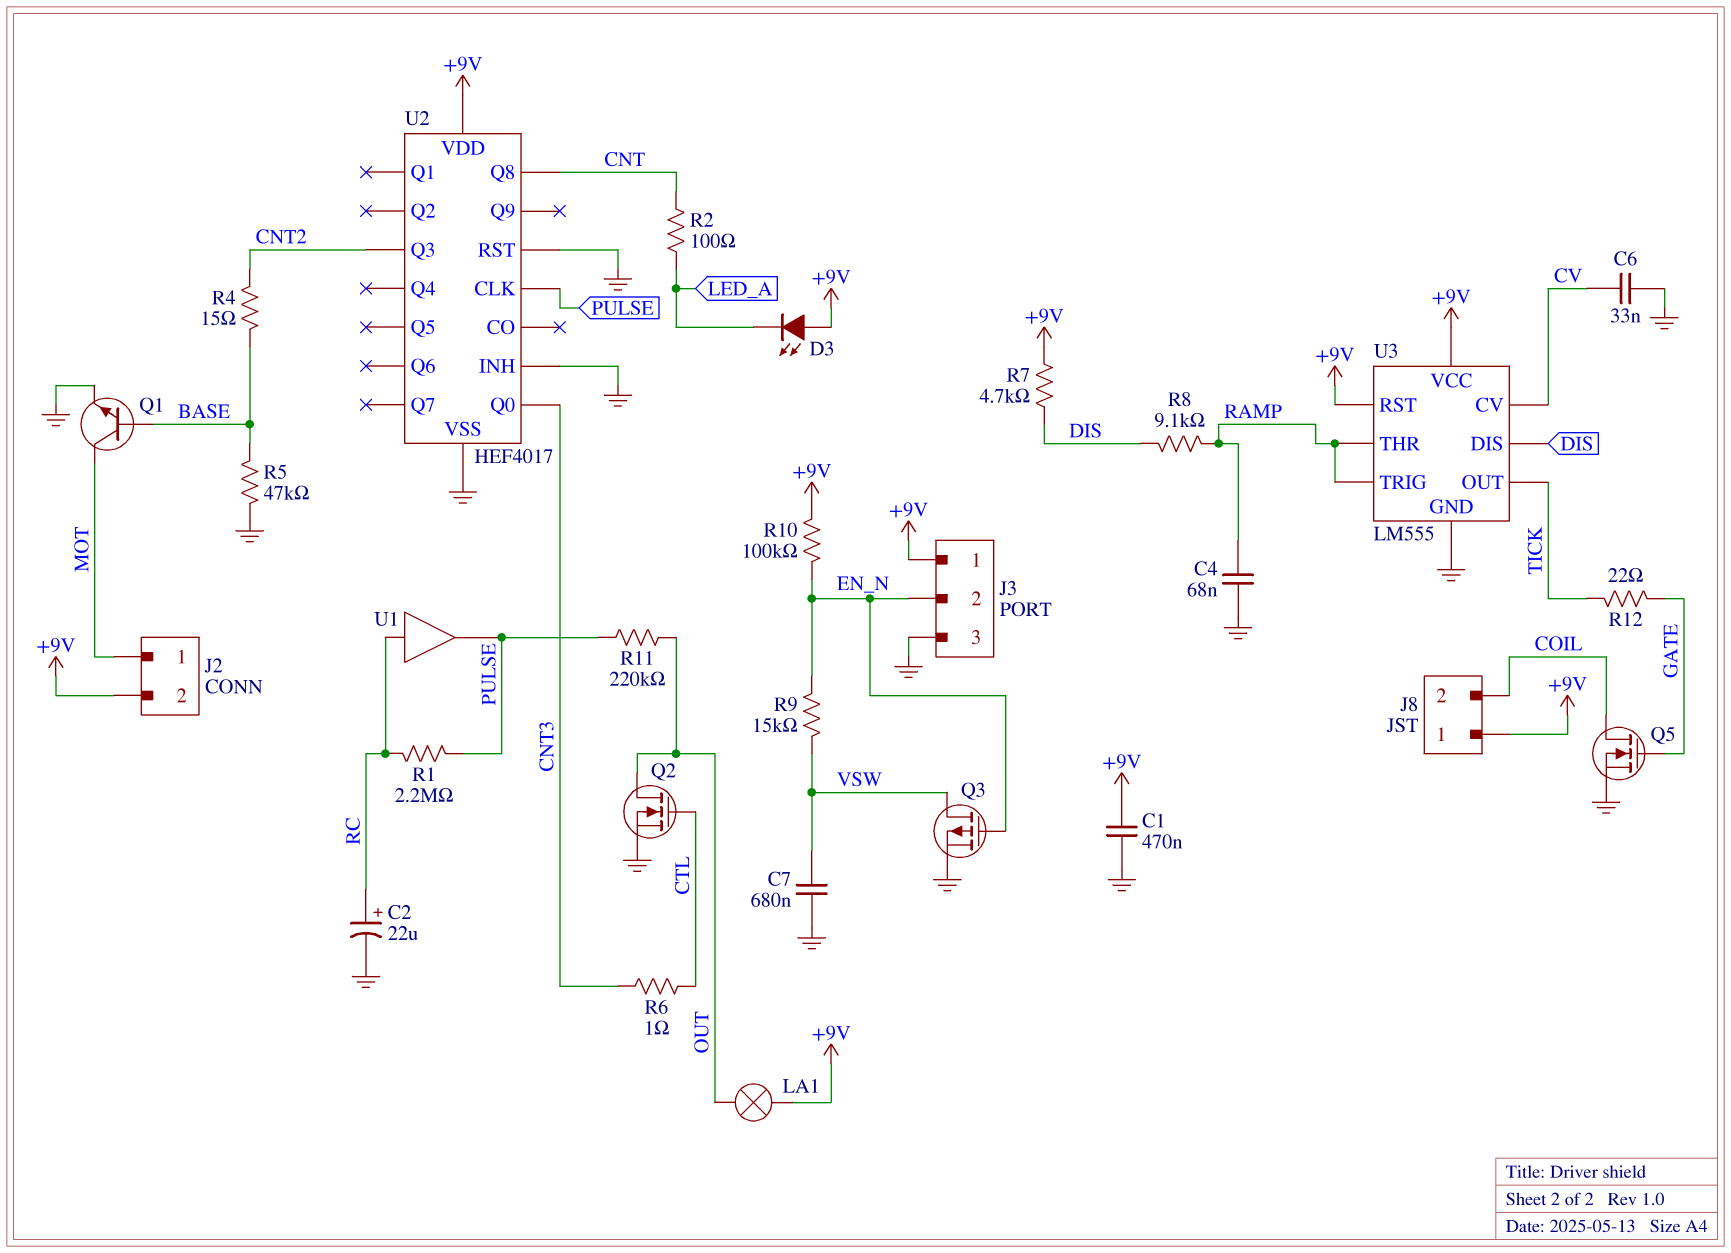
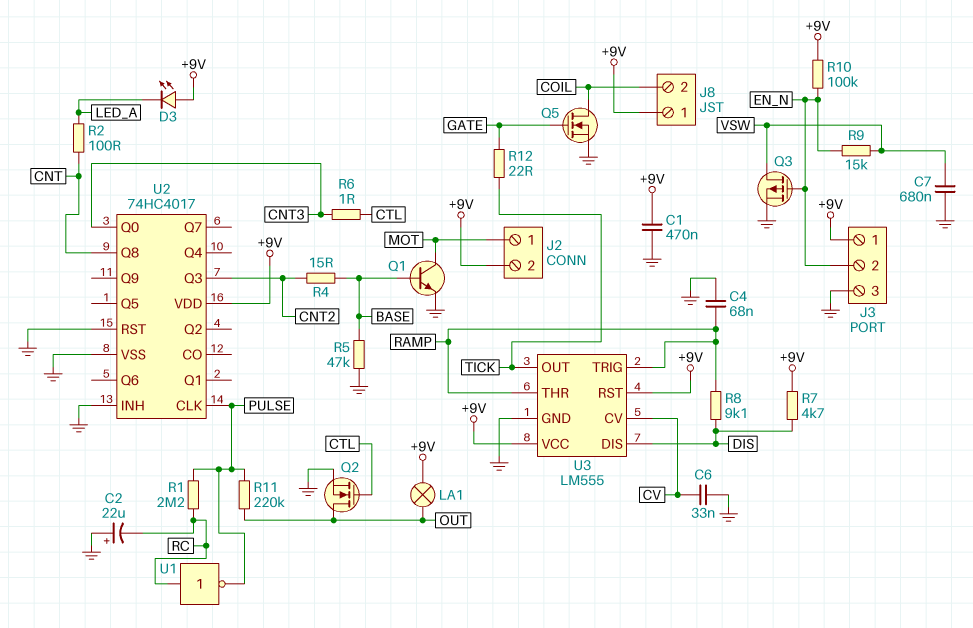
C2: 22uF (plus RC, minus GND) -> 22uF (plus GND, minus RC)
U1: buffer (in RC, out PULSE) -> NOT (in RC, out PULSE)
U2: HEF4017 -> 74HC4017

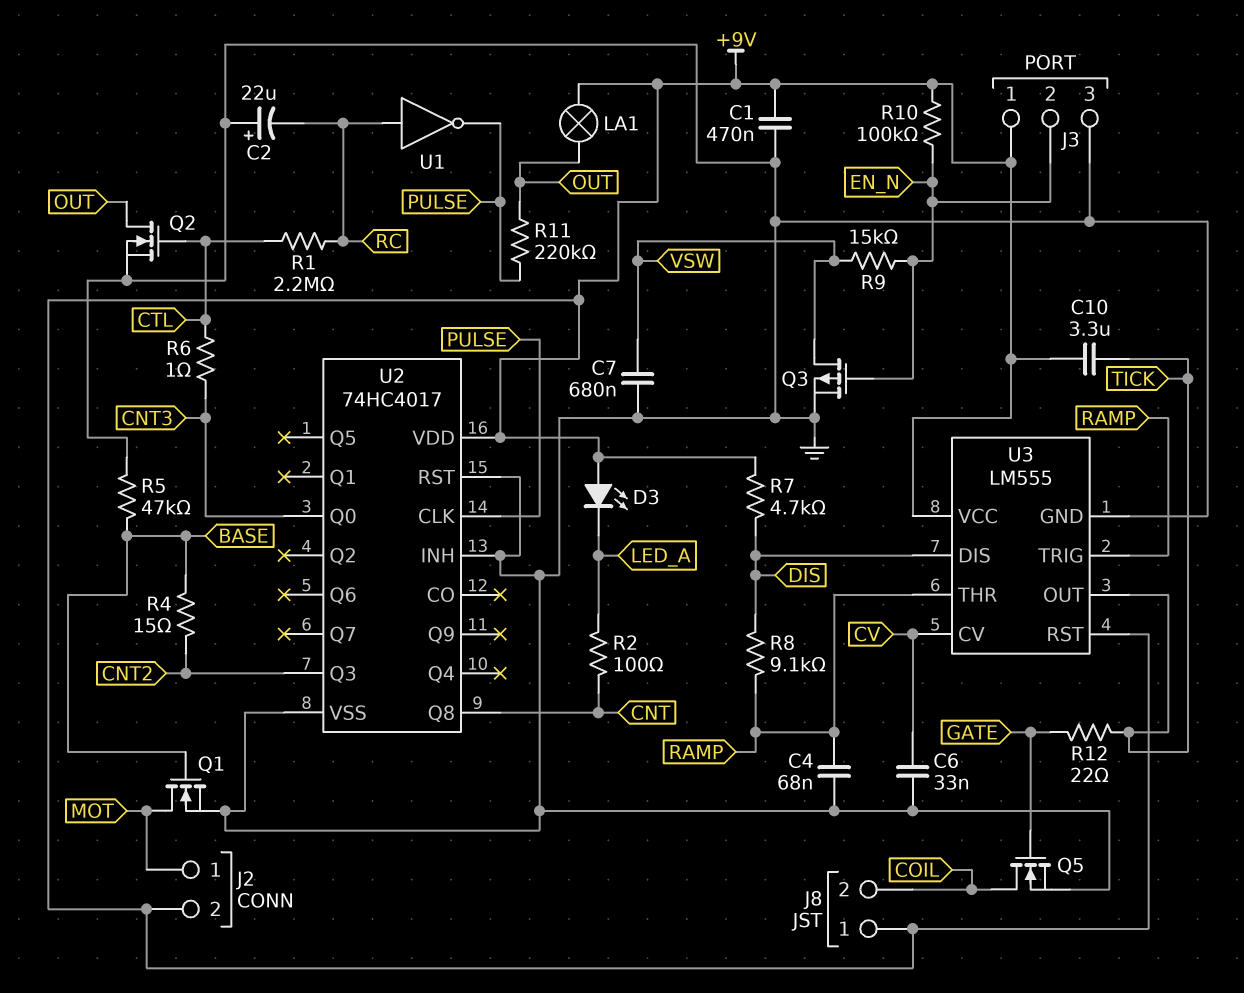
C10: none -> 3.3uF (+9V, TICK)
Q1: NPN (B BASE, C MOT, E GND) -> NMOS (G BASE, D MOT, S GND)
R1: 2.2M (PULSE, RC) -> 2.2M (CTL, RC)

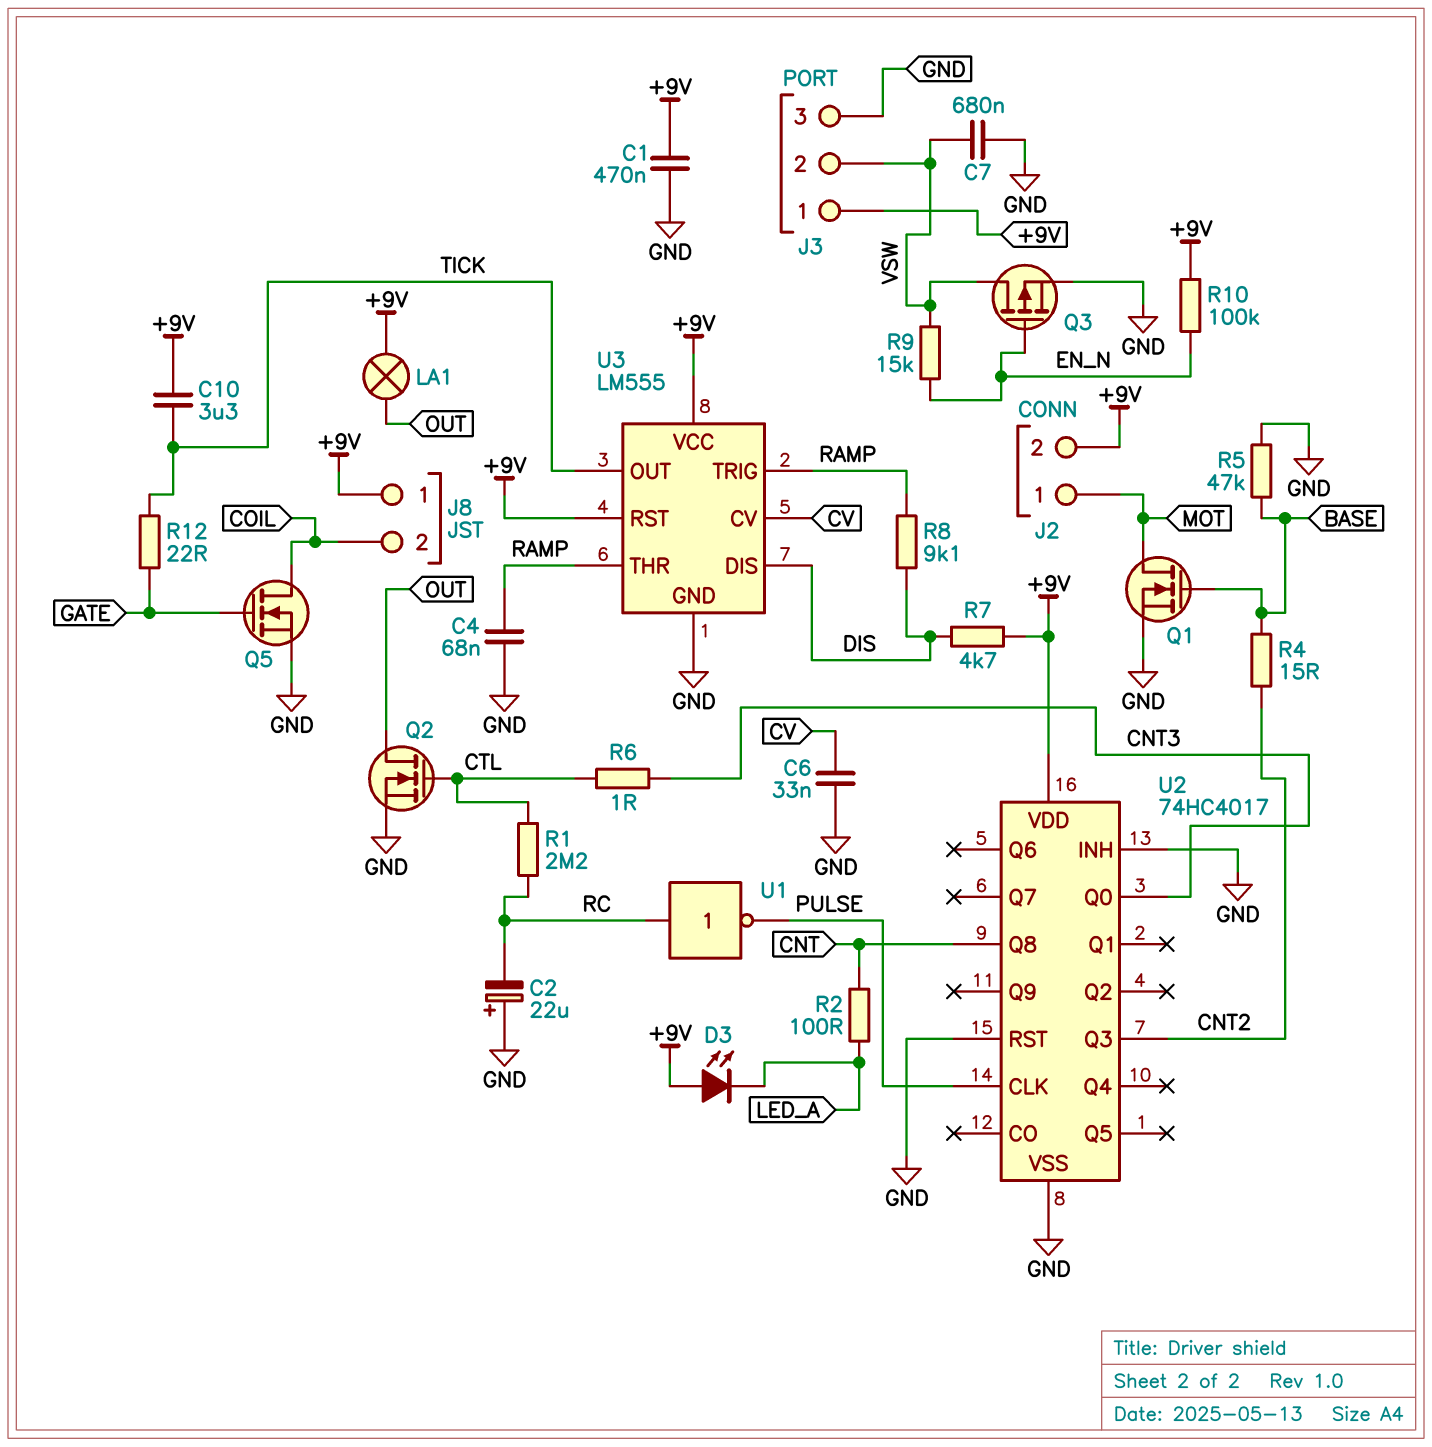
J3 pin 2: EN_N -> VSW
R11: 220k (OUT, PULSE) -> none

